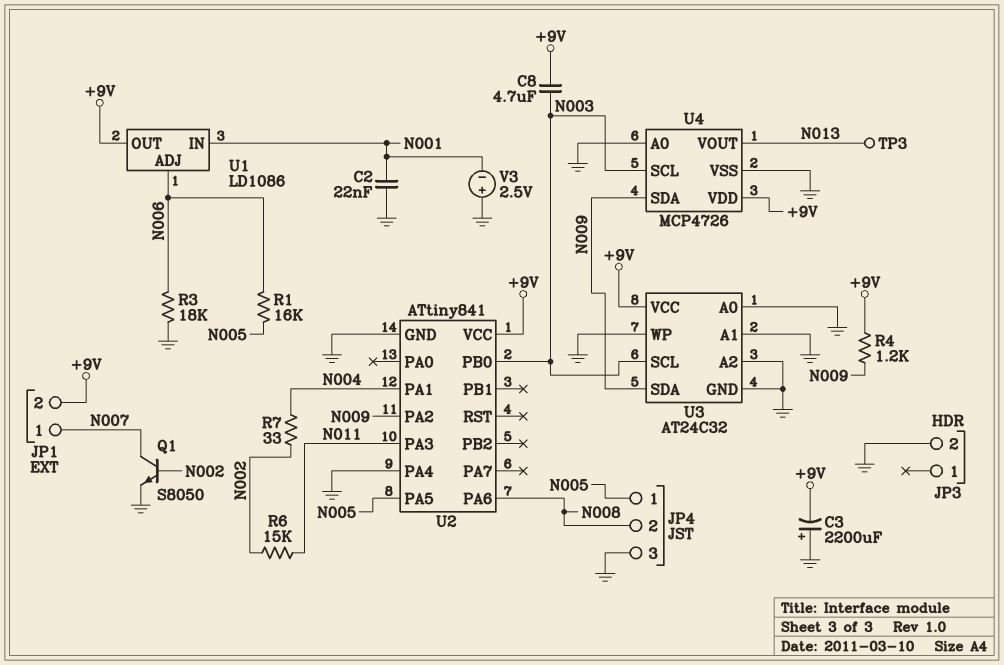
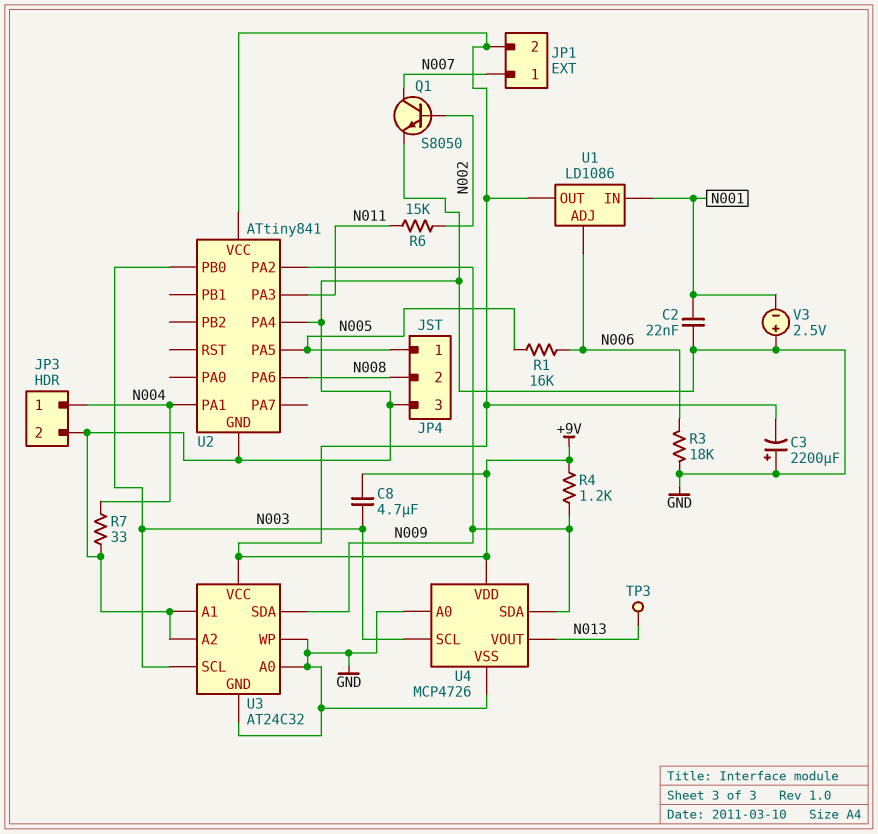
JP3 pin 1: none -> N004
R7: 33 (N002, N004) -> 33 (GND, N004)

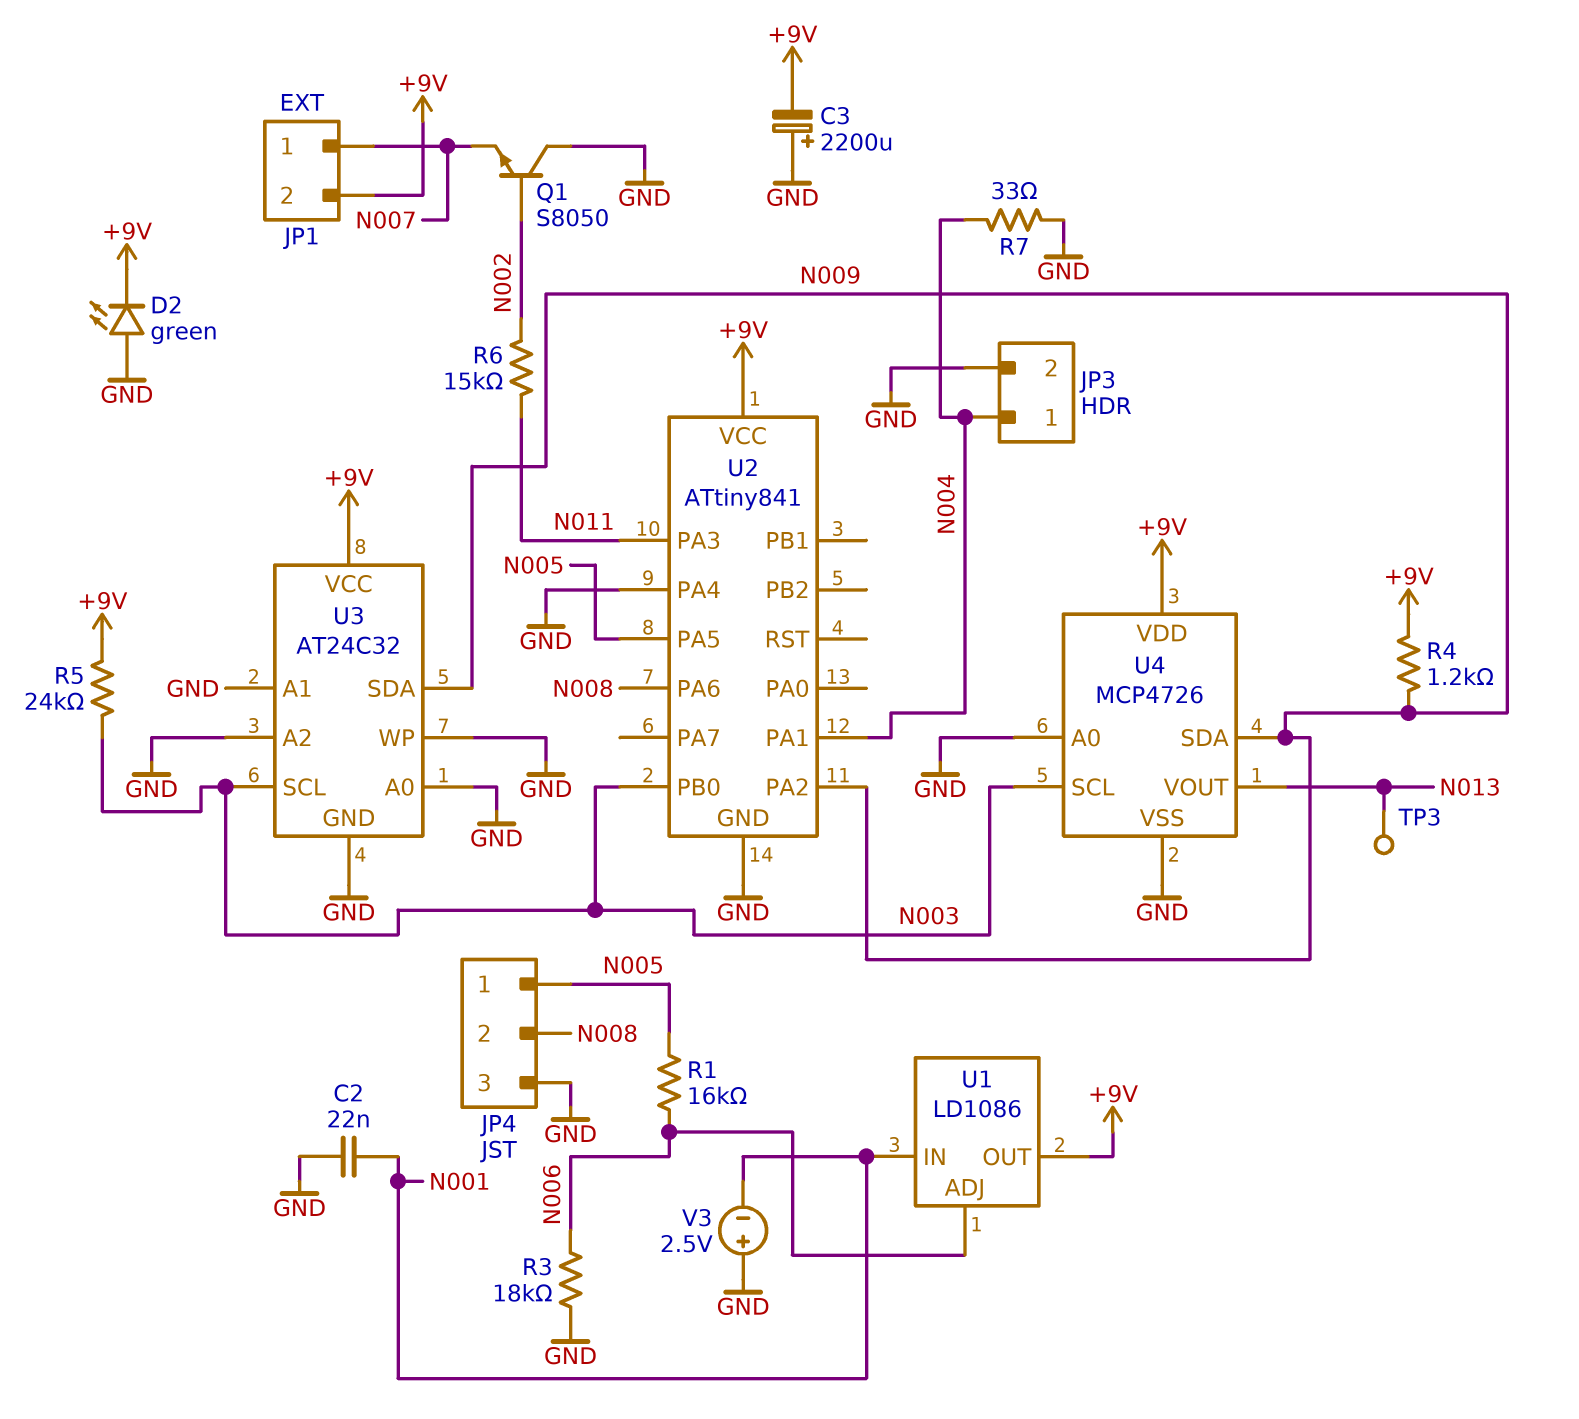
C8: 4.7uF (+9V, N003) -> none
D2: none -> LED green (A GND, K +9V)
Q1: NPN S8050 (B N002, C N007, E GND) -> NPN S8050 (B N002, C GND, E N007)
R5: none -> 24k (+9V, N003)

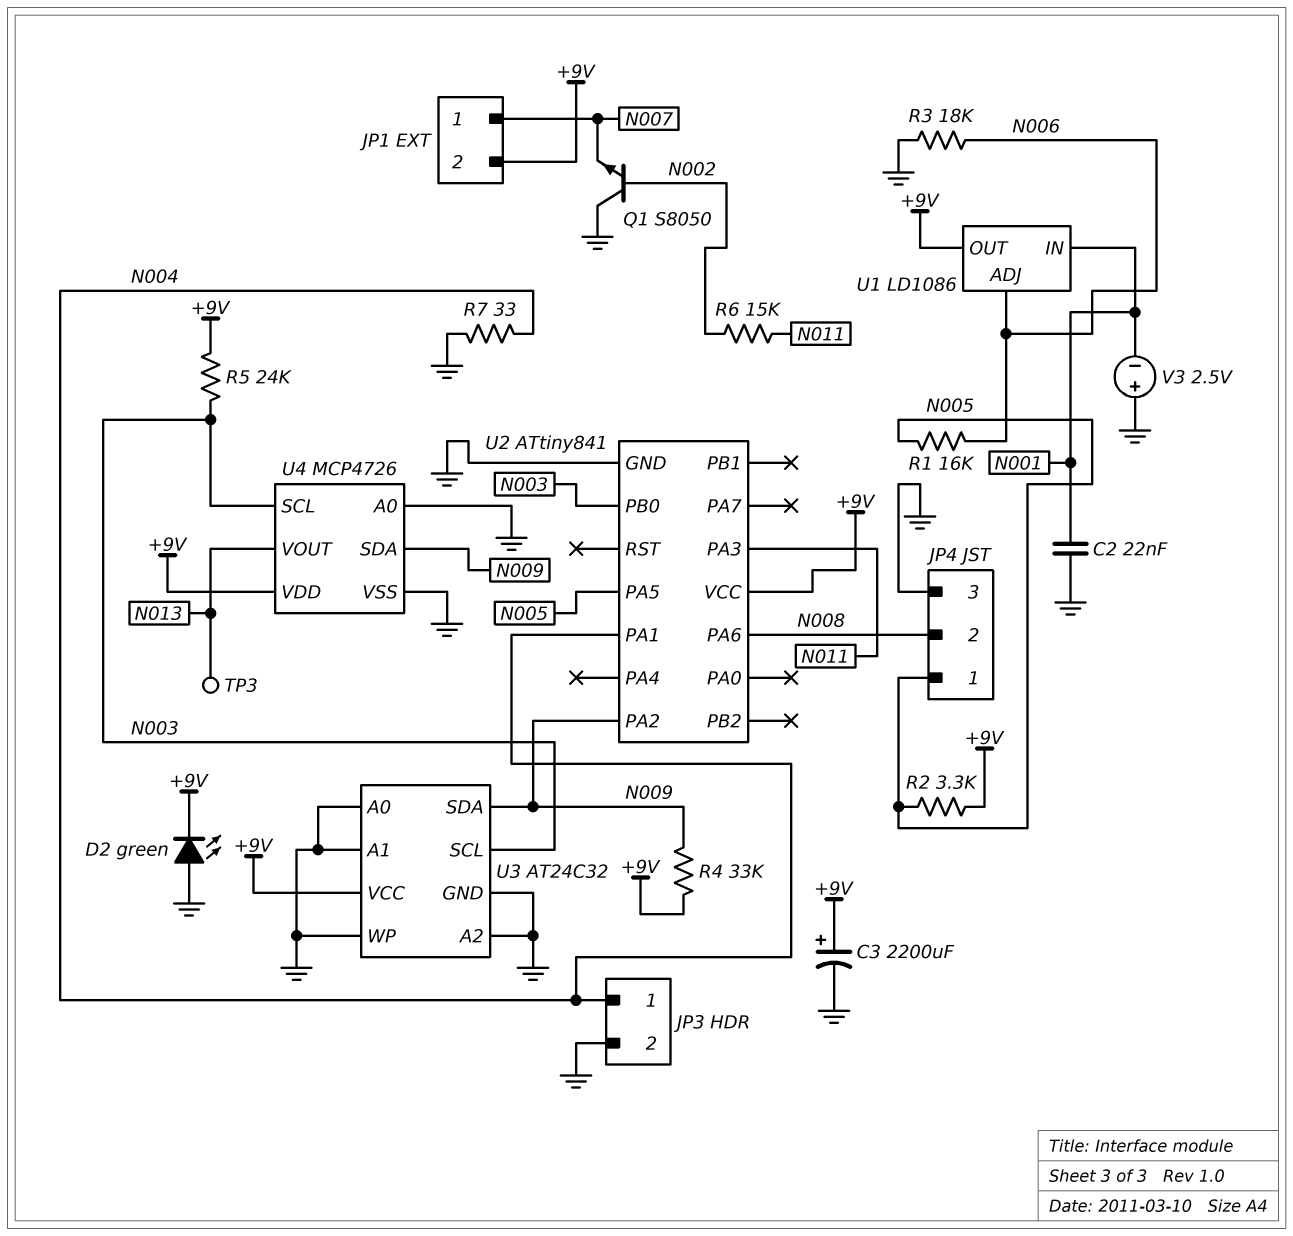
C3: 2200uF (plus GND, minus +9V) -> 2200uF (plus +9V, minus GND)
R2: none -> 3.3k (+9V, N005)
R4: 1.2k (+9V, N009) -> 33k (+9V, N009)
U2 pin PA4: GND -> none

